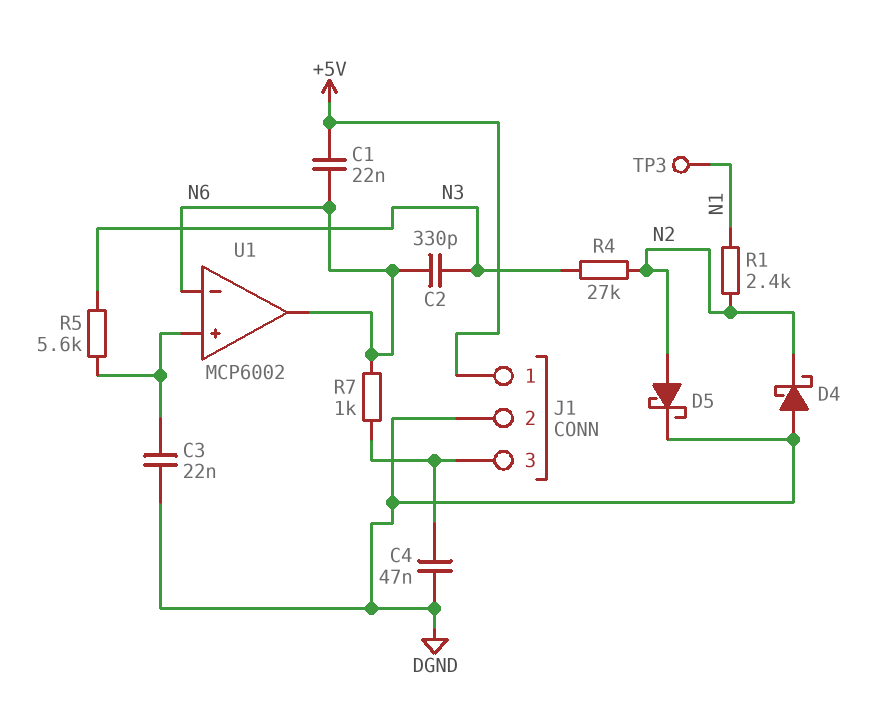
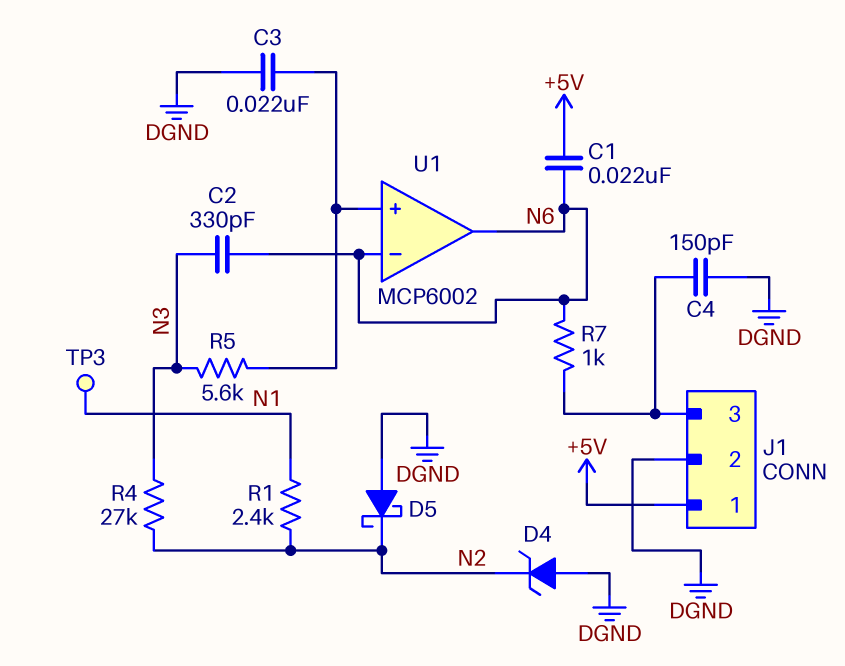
C4: 47nF (DGND, J1/3) -> 150pF (DGND, J1/3)
D4: schottky (A DGND, K N2) -> zener (A DGND, K N2)
D5: schottky (A N2, K DGND) -> schottky (A DGND, K N2)

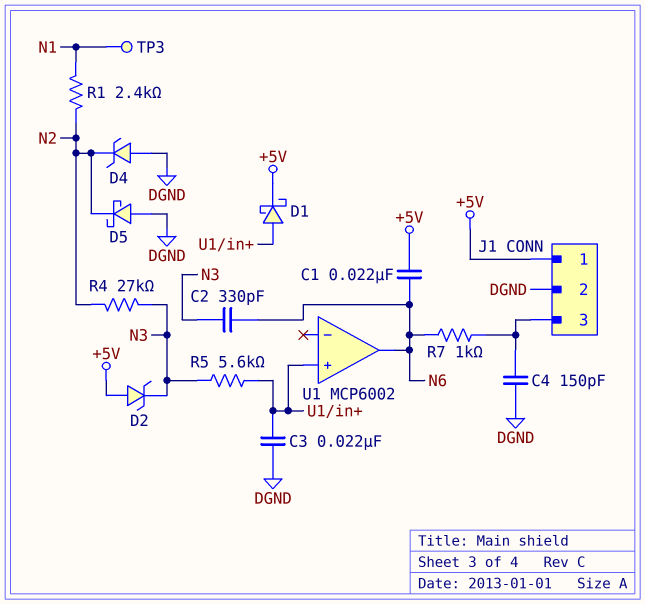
D1: none -> schottky (A U1/in+, K +5V)
D2: none -> zener (A +5V, K N3)
U1 pin in-: N6 -> none

